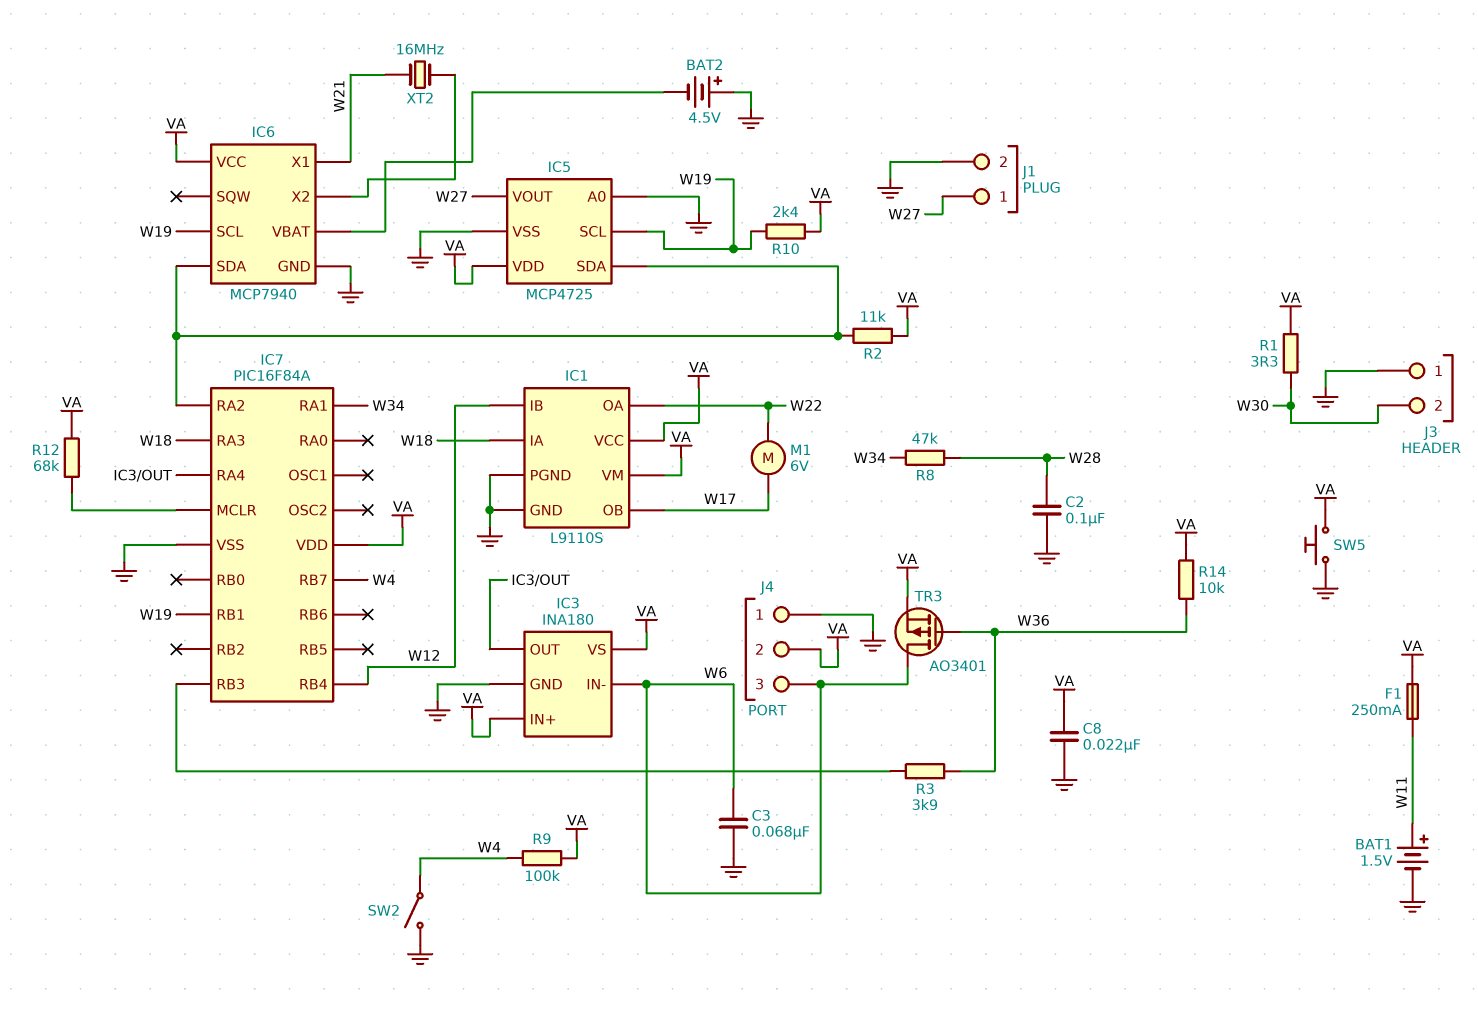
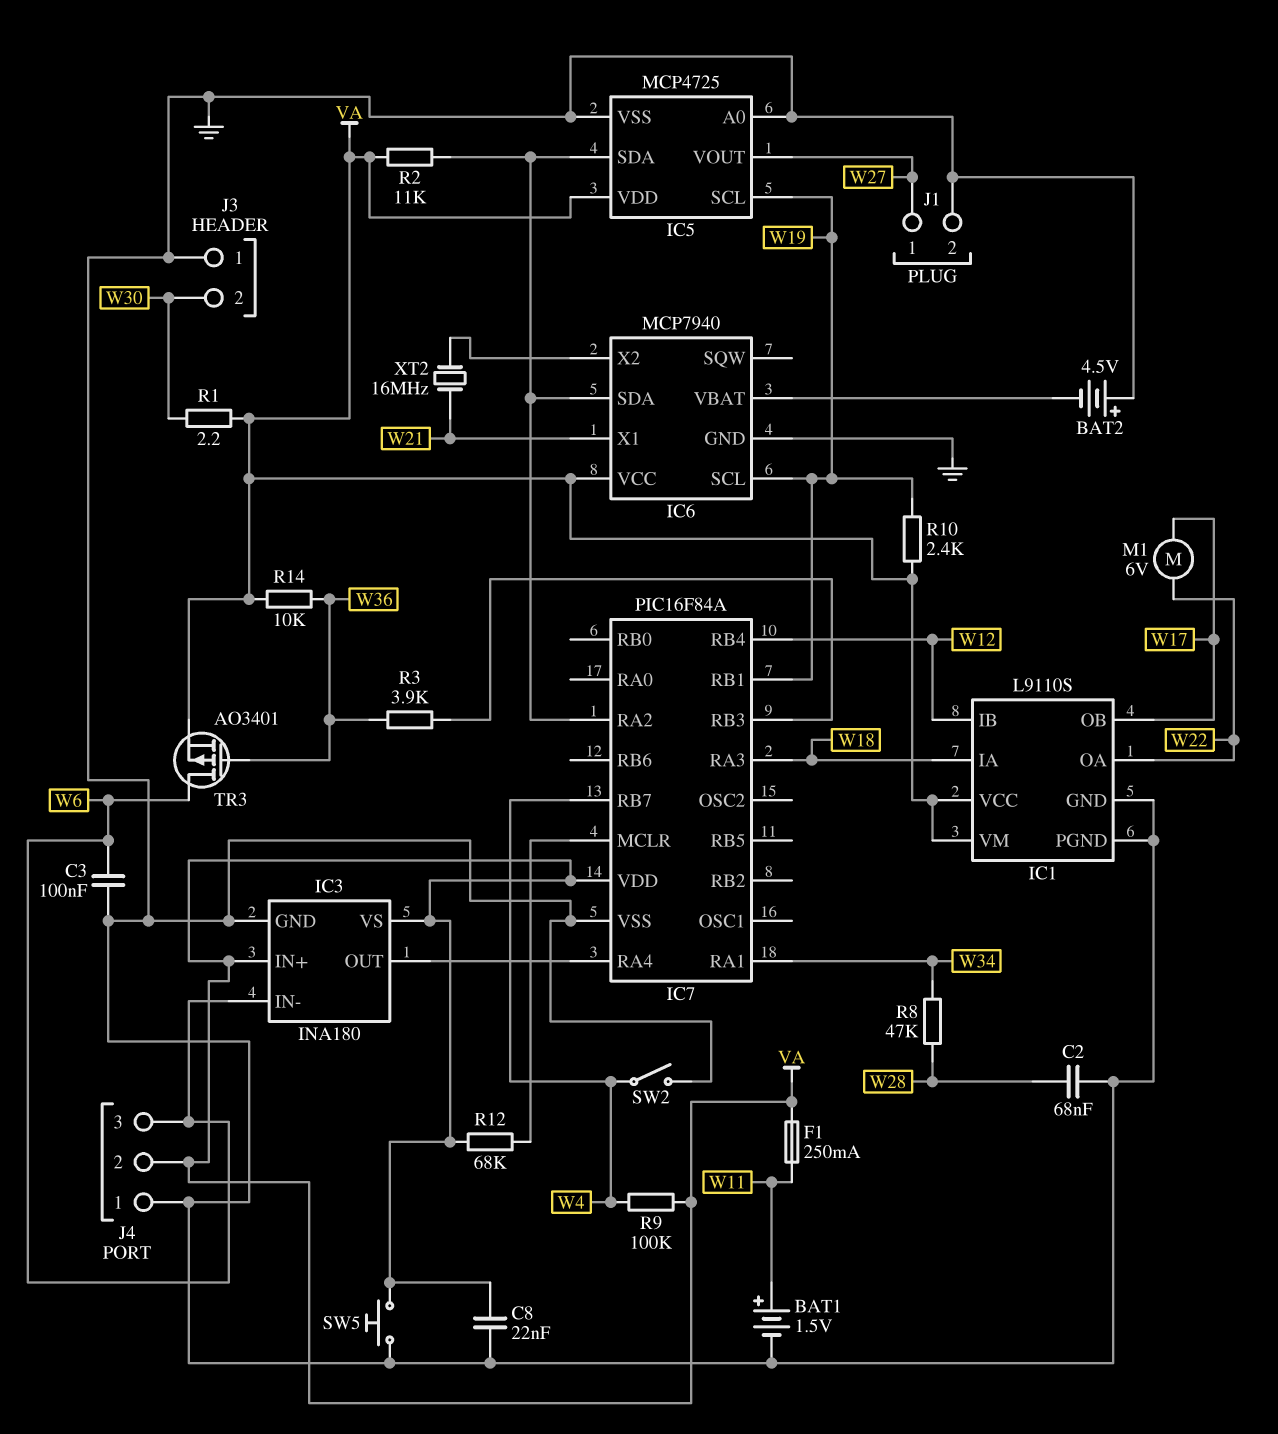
C2: 100nF (GND, W28) -> 68nF (GND, W28)
C3: 68nF (GND, W6) -> 100nF (GND, W6)
R1: 3.3 (VA, W30) -> 2.2 (VA, W30)

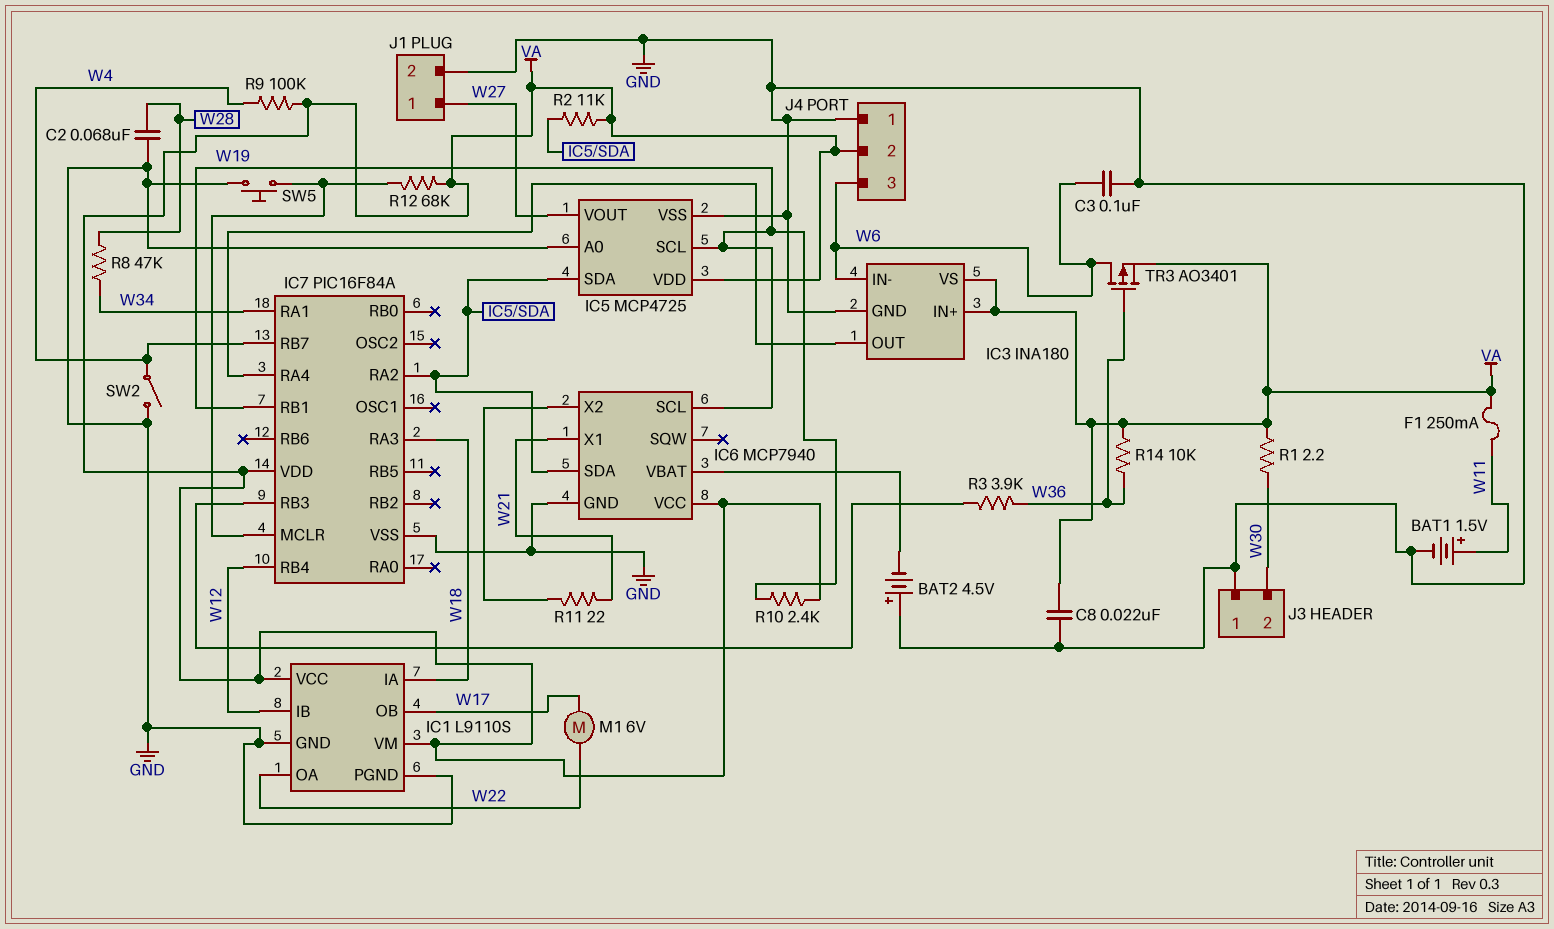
R11: none -> 22 (IC6/X2, W21)
SW5: button (GND, VA) -> button (GND, IC7/MCLR)
XT2: 16MHz (IC6/X2, W21) -> none

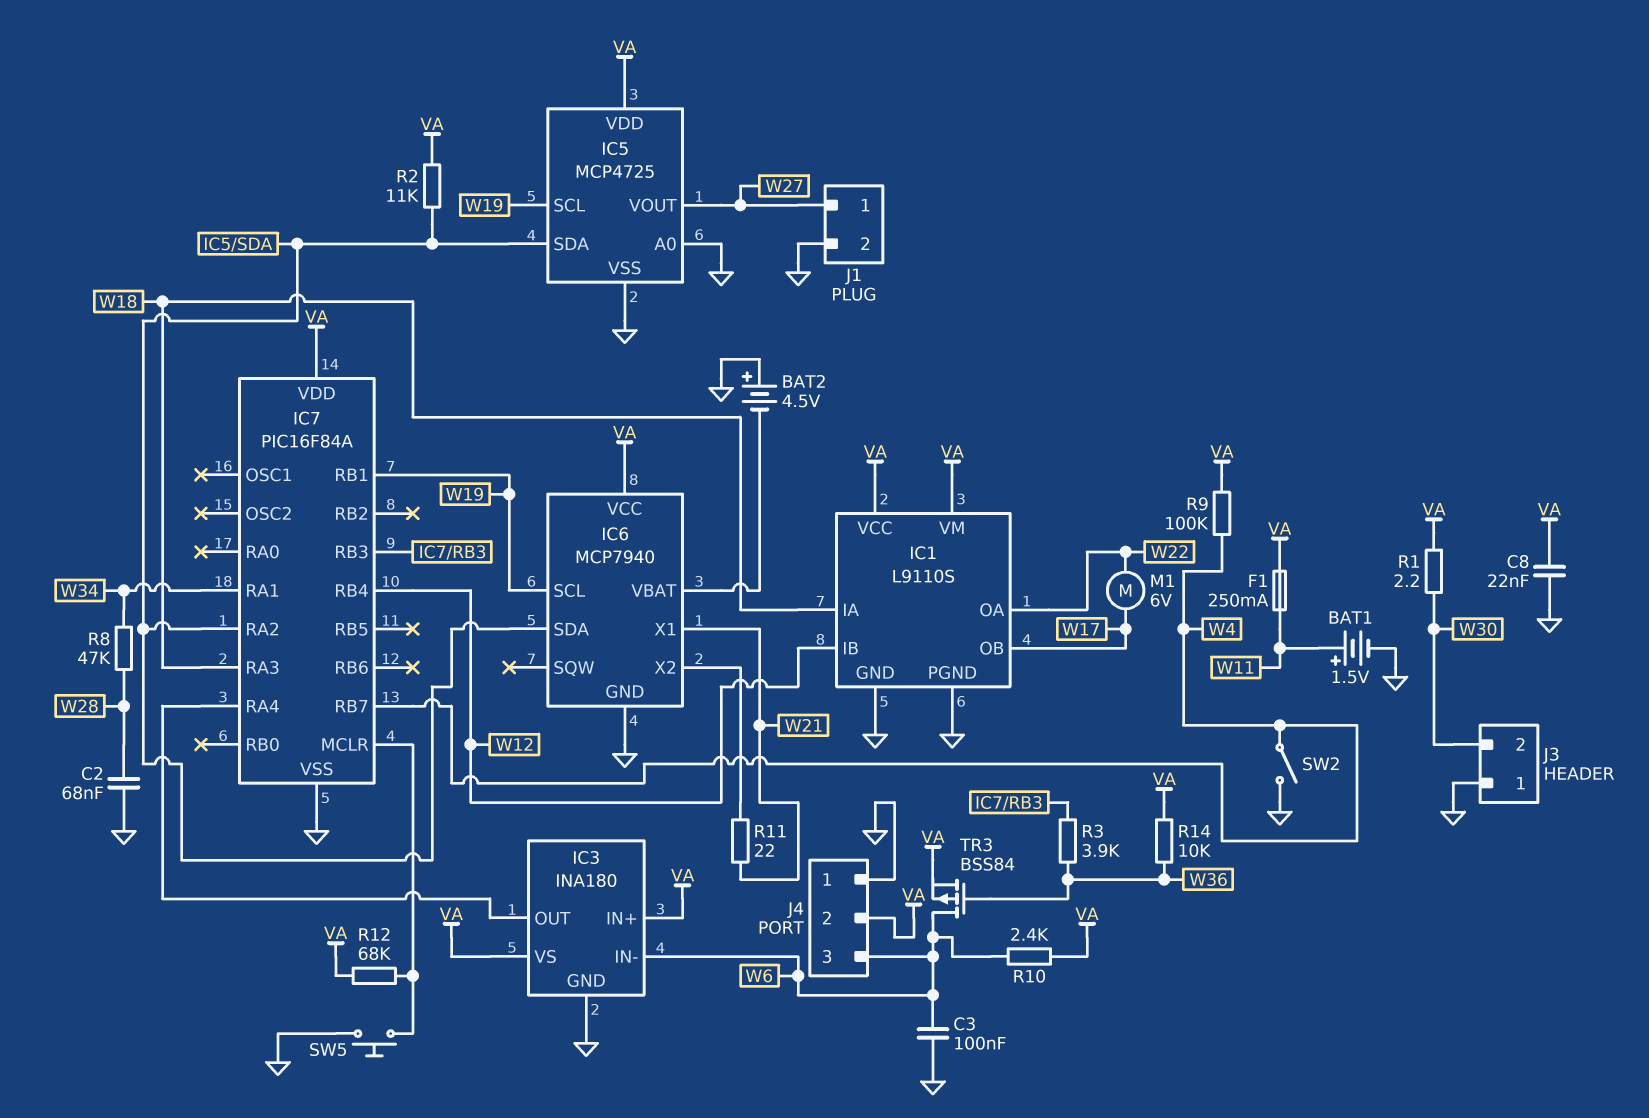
R10: 2.4k (VA, W19) -> 2.4k (VA, W6)
TR3: PMOS AO3401 (G W36, D W6, S VA) -> PMOS BSS84 (G W36, D W6, S VA)

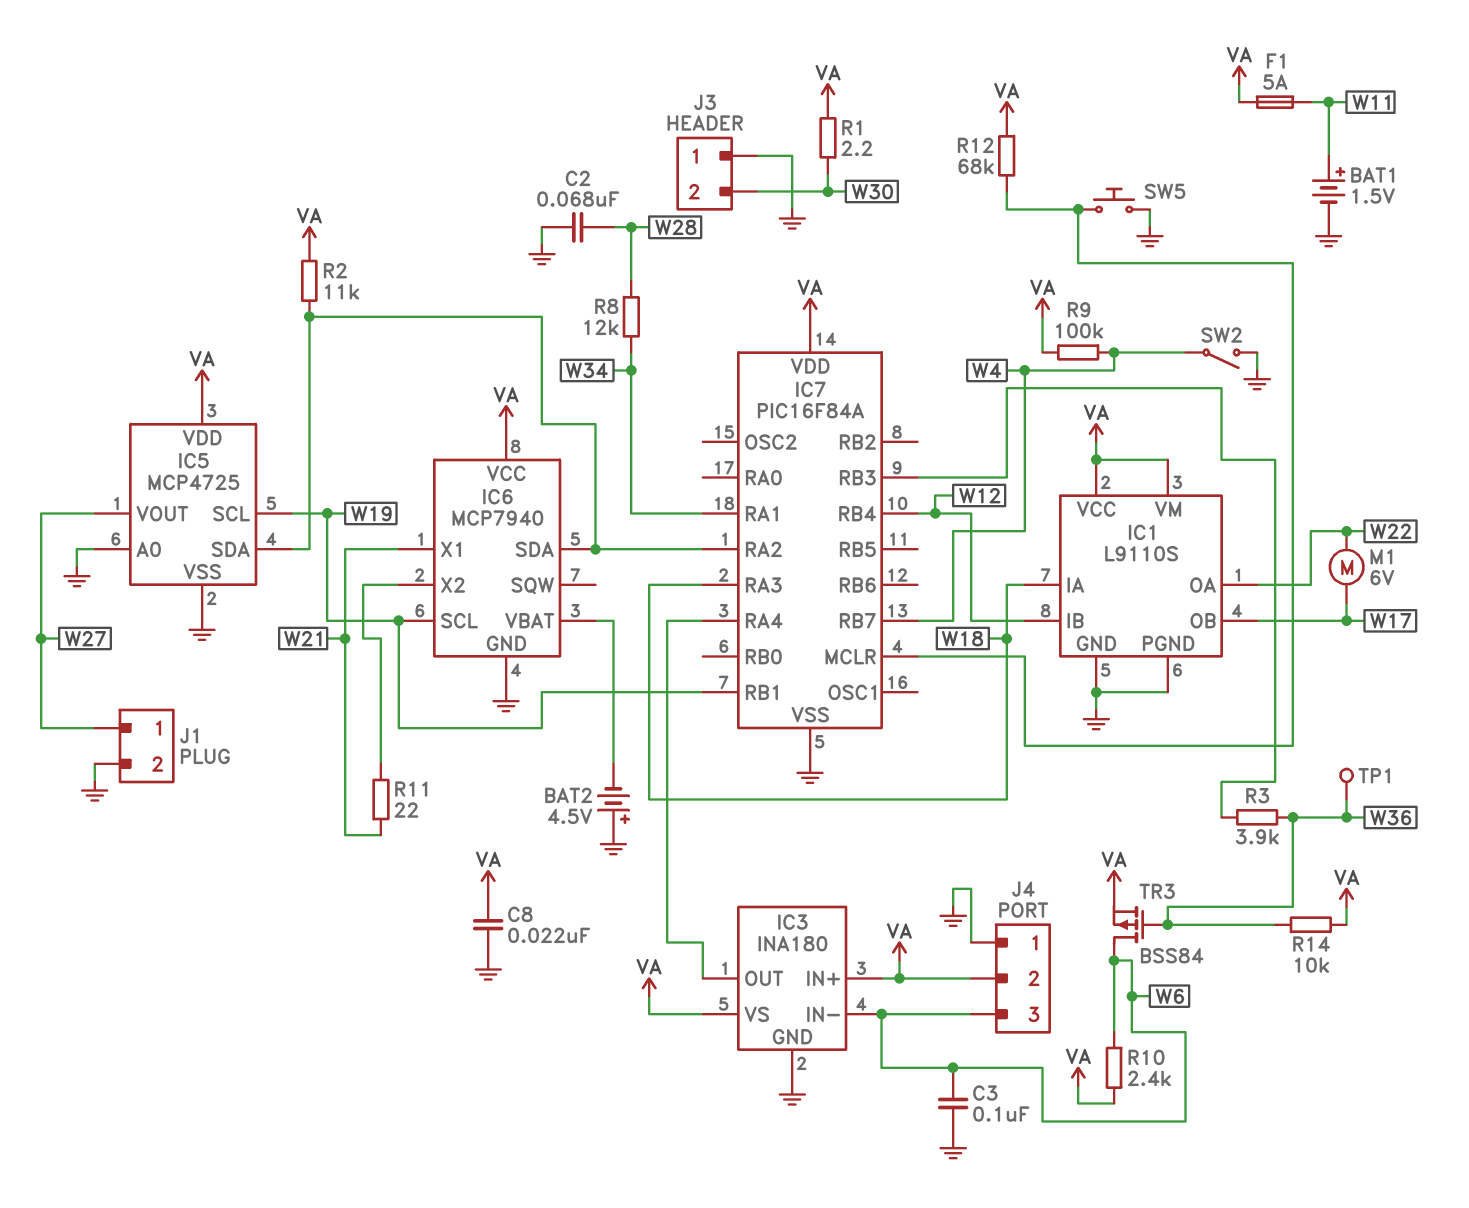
F1: 250mA (VA, W11) -> 5A (VA, W11)
R8: 47k (W28, W34) -> 12k (W28, W34)
TP1: none -> test point (W36)

